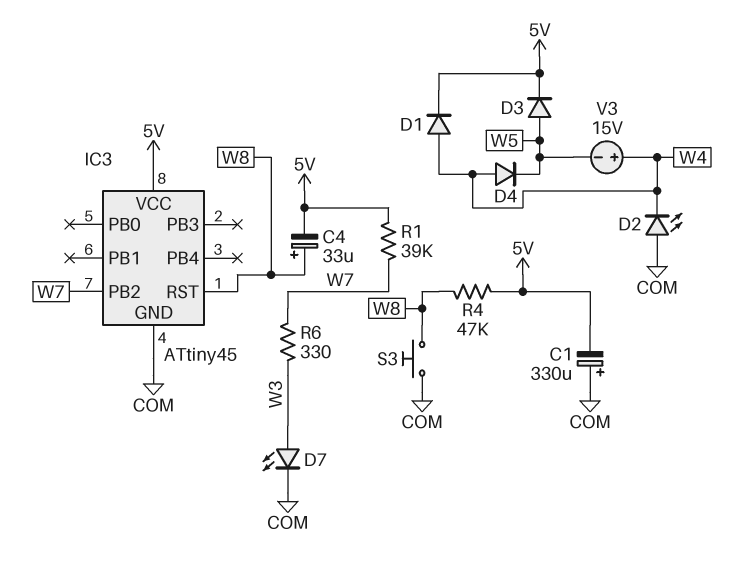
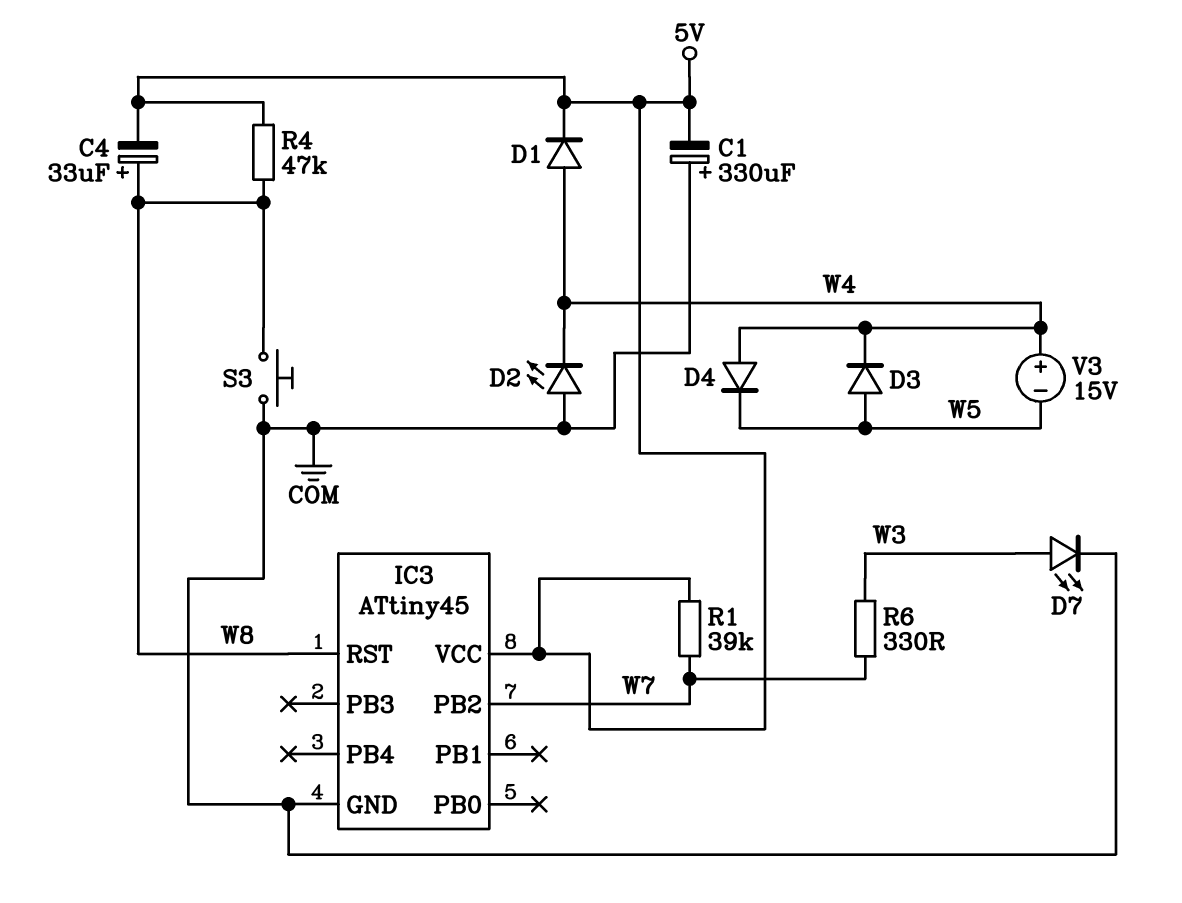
D3: diode (A W5, K 5V) -> diode (A W5, K W4)

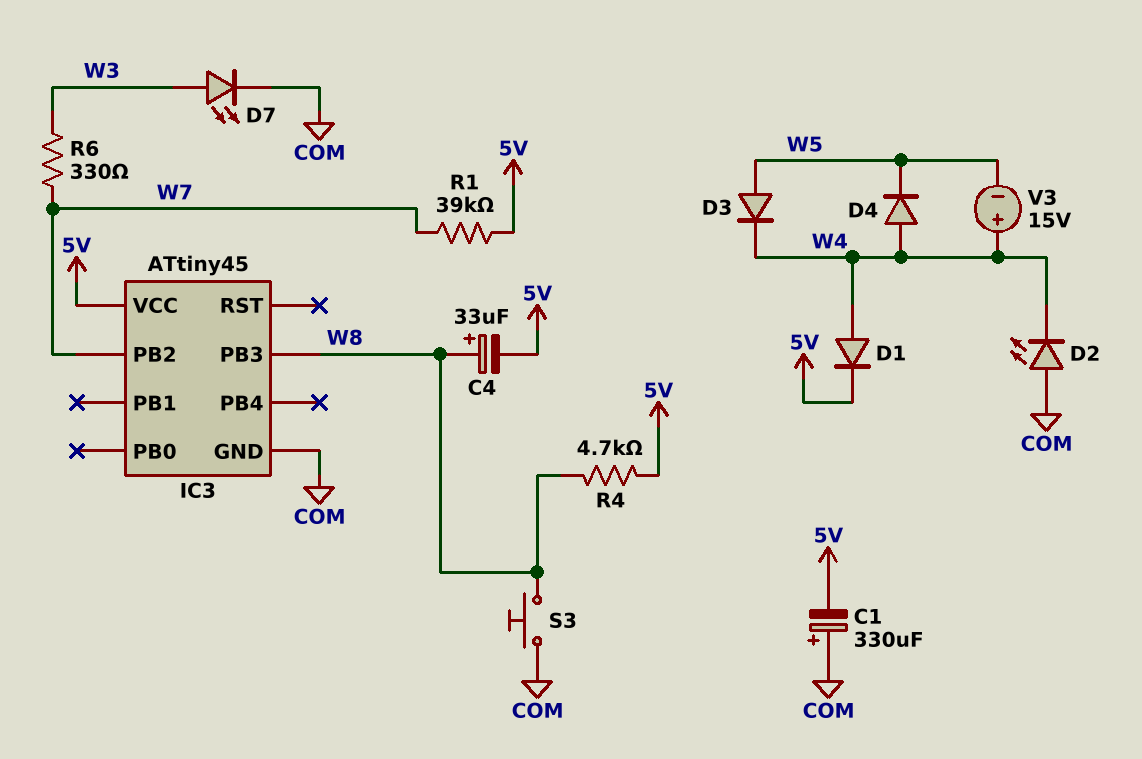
IC3 pin PB3: none -> W8
IC3 pin RST: W8 -> none
R4: 47k (5V, W8) -> 4.7k (5V, W8)

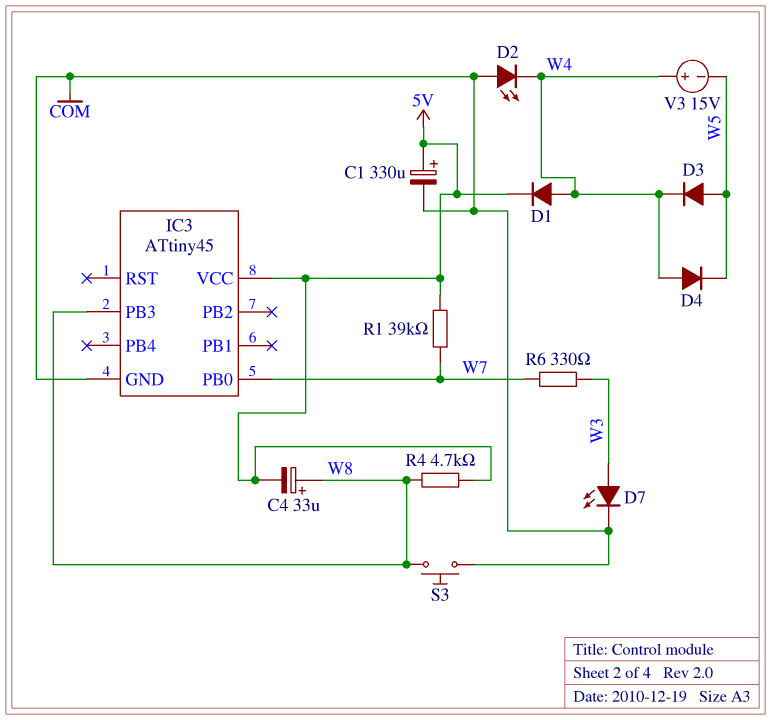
C1: 330uF (plus COM, minus 5V) -> 330uF (plus 5V, minus COM)
IC3 pin PB0: none -> W7
IC3 pin PB2: W7 -> none

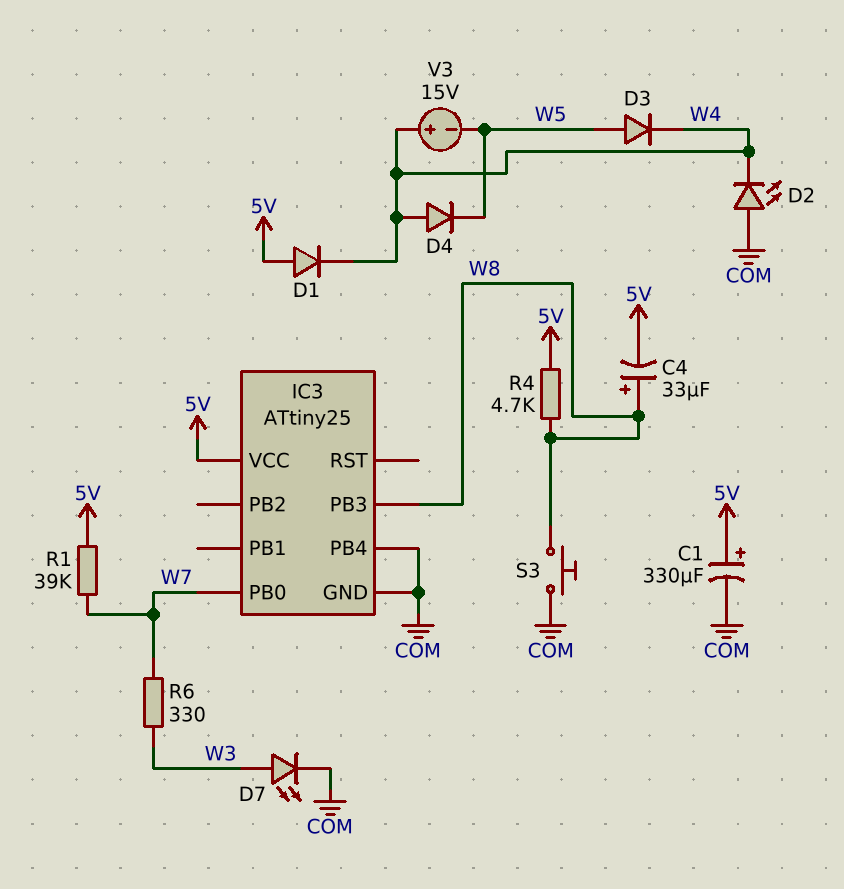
D1: diode (A W4, K 5V) -> diode (A 5V, K W4)
IC3: ATtiny45 -> ATtiny25
IC3 pin PB4: none -> COM

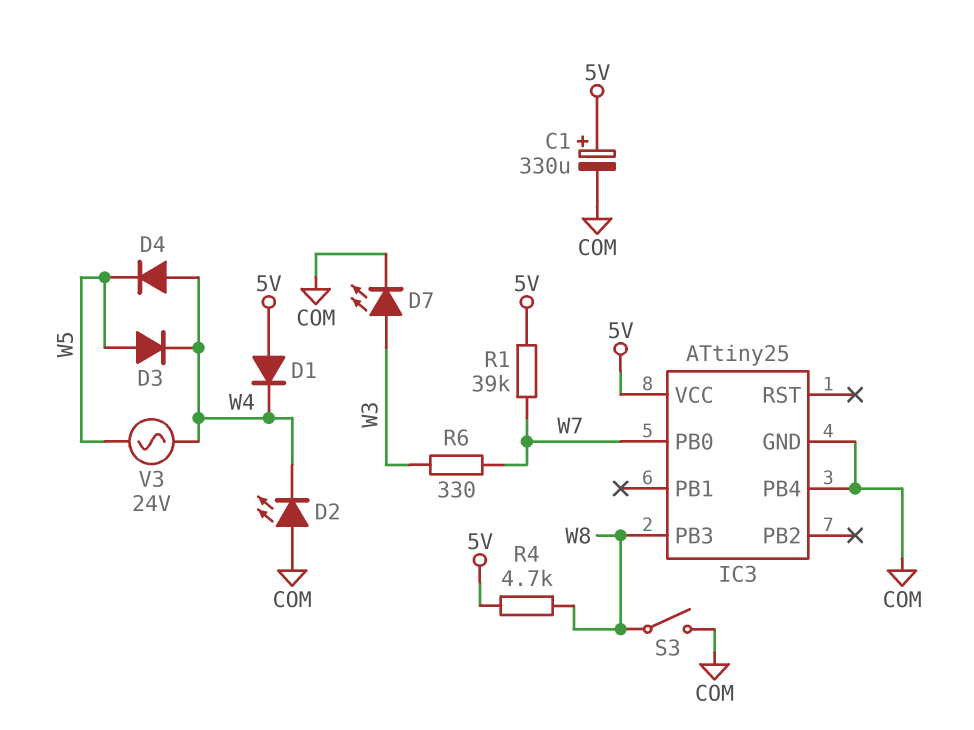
C4: 33uF (plus W8, minus 5V) -> none
S3: button (COM, W8) -> switch (COM, W8)
V3: 15V (plus W4, minus W5) -> AC 24V (W4, W5)

